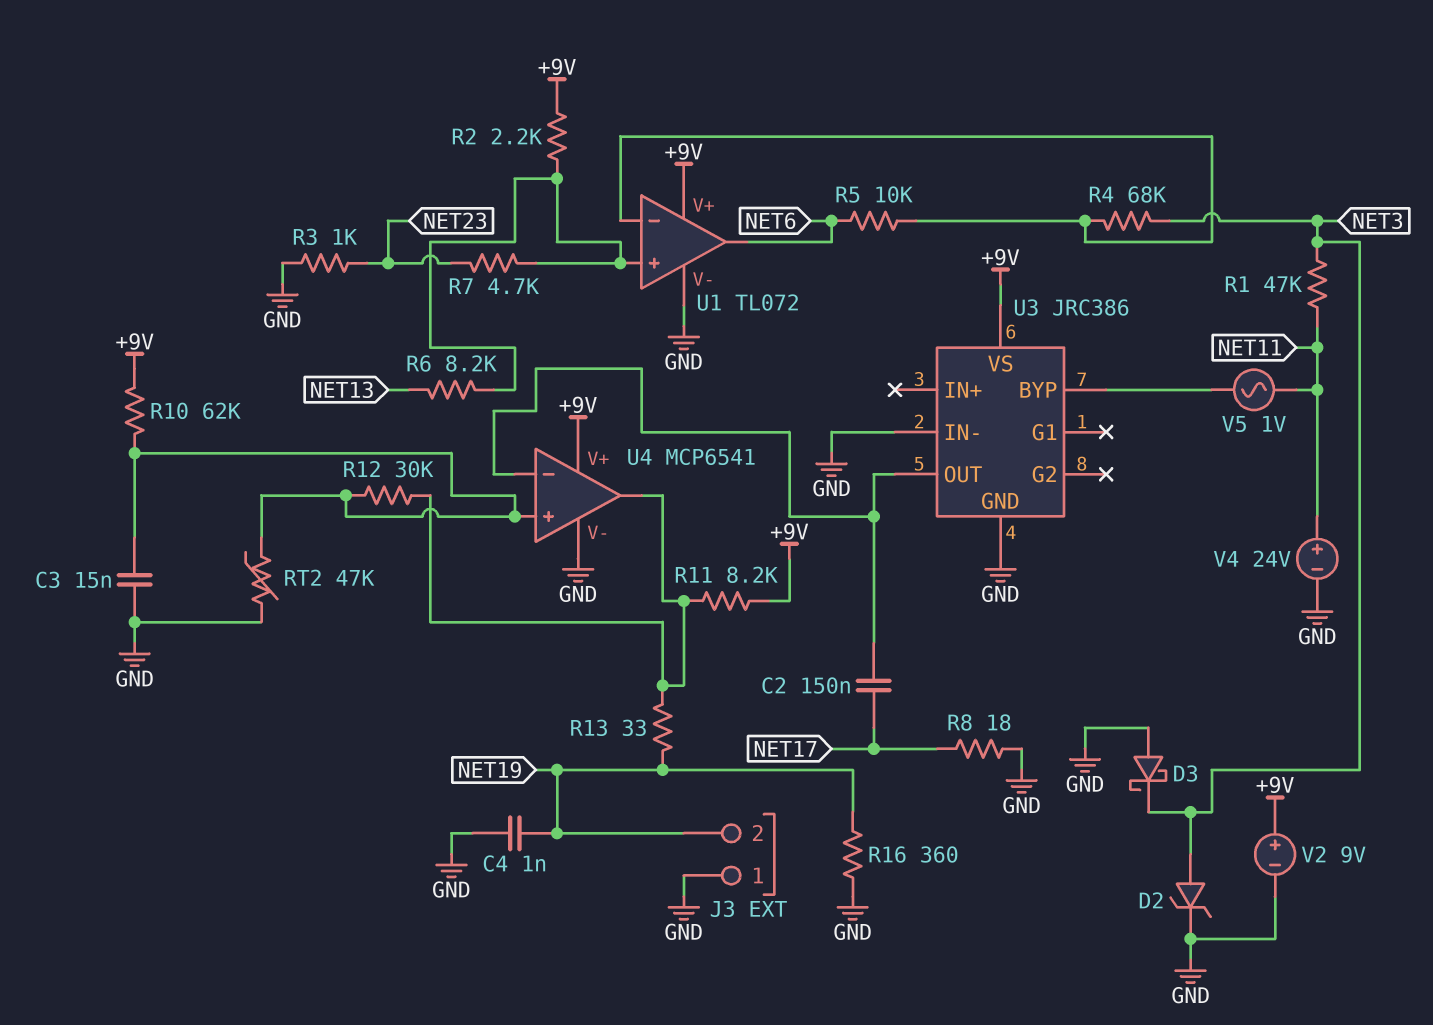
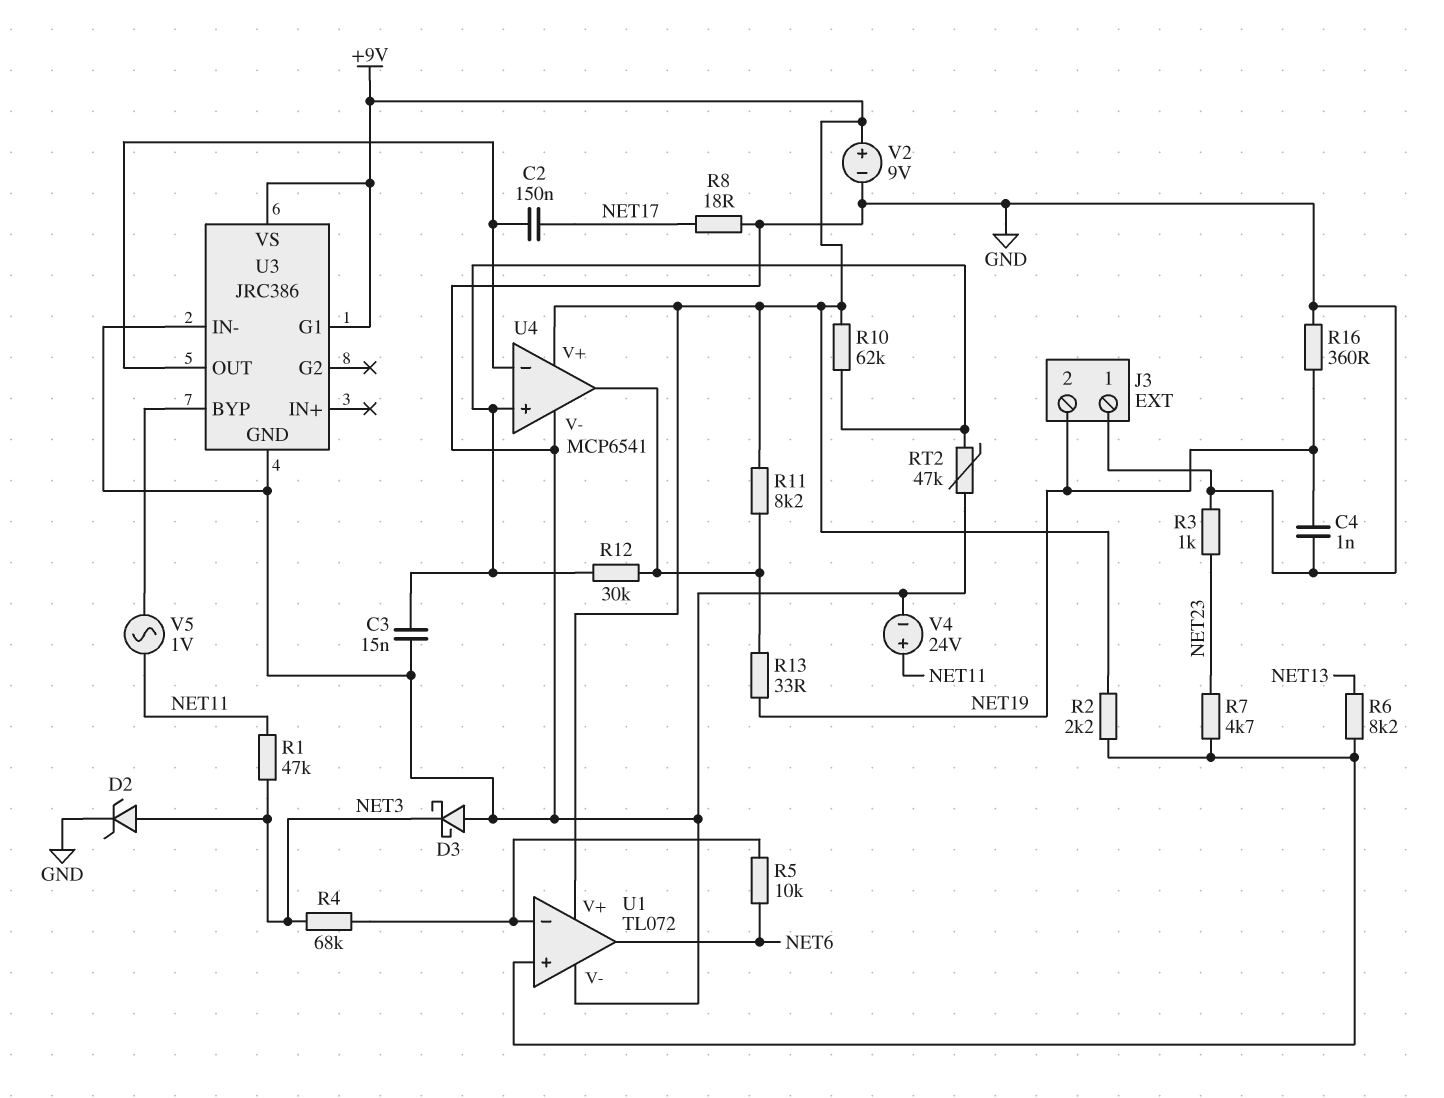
U3 pin G1: none -> +9V

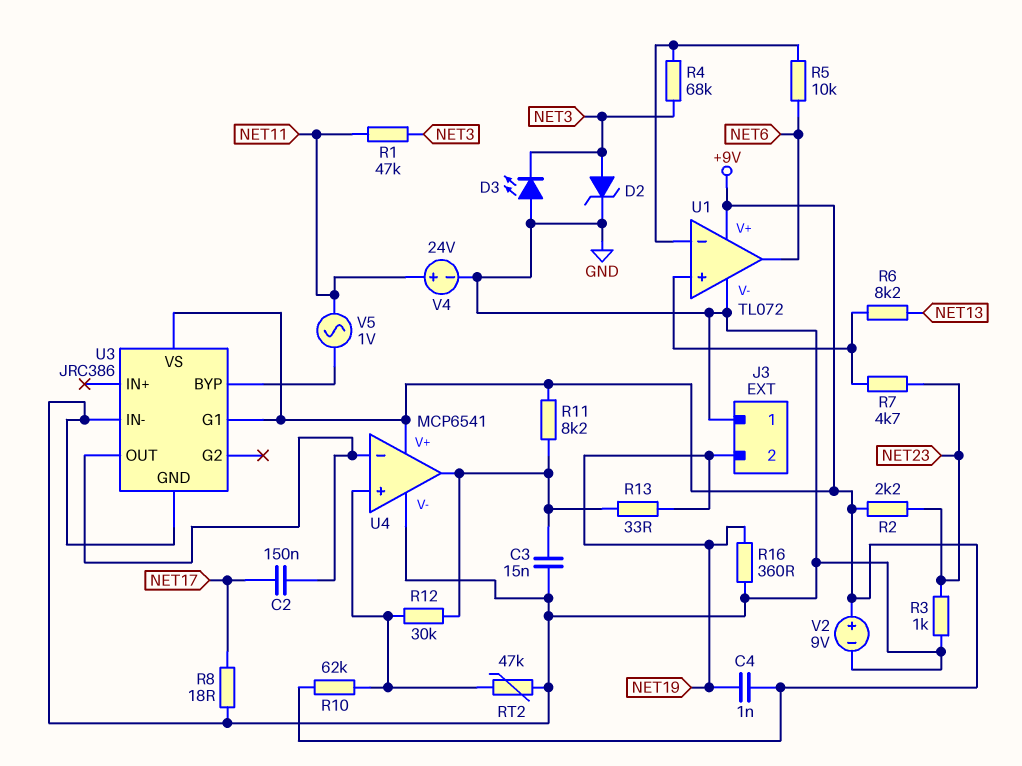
C3: 15nF (GND, U4/in+) -> 15nF (GND, U4/out)
C4: 1nF (GND, NET19) -> 1nF (+9V, NET19)
D3: schottky (A GND, K NET3) -> LED (A GND, K NET3)
R2: 2.2k (+9V, U1/in+) -> 2.2k (+9V, NET23)

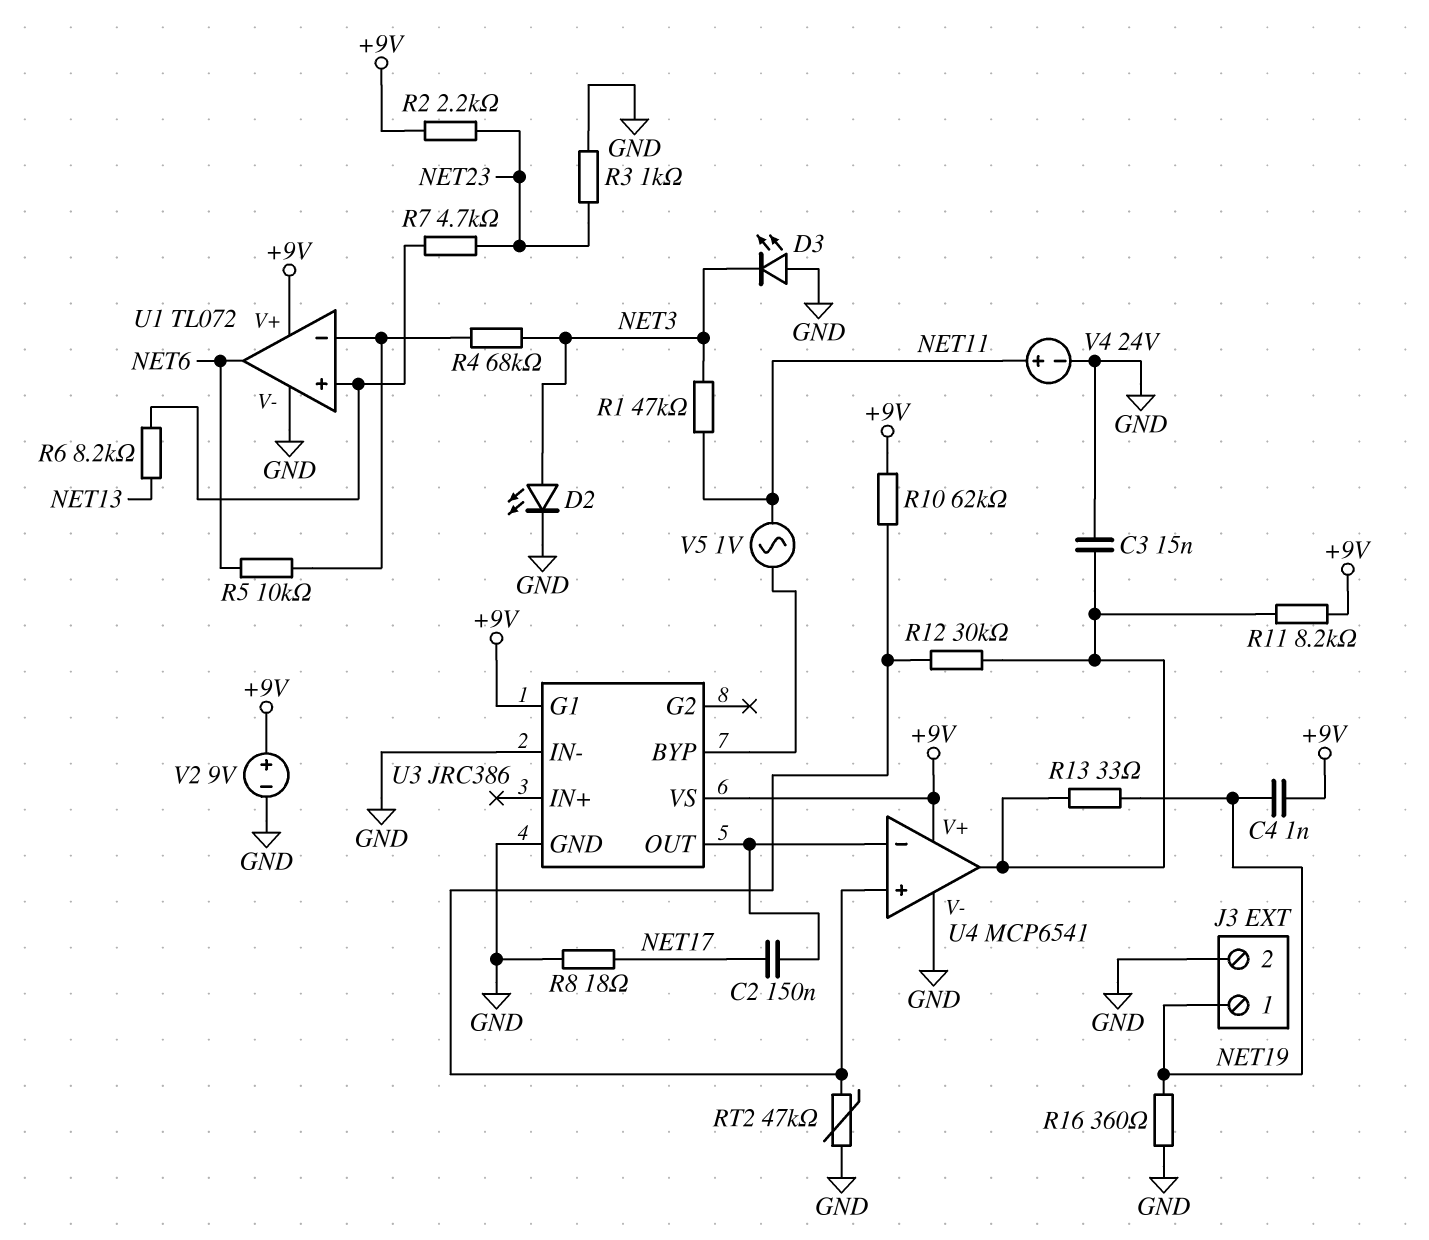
D2: zener (A NET3, K GND) -> LED (A NET3, K GND)
J3 pin 1: GND -> NET19
J3 pin 2: NET19 -> GND

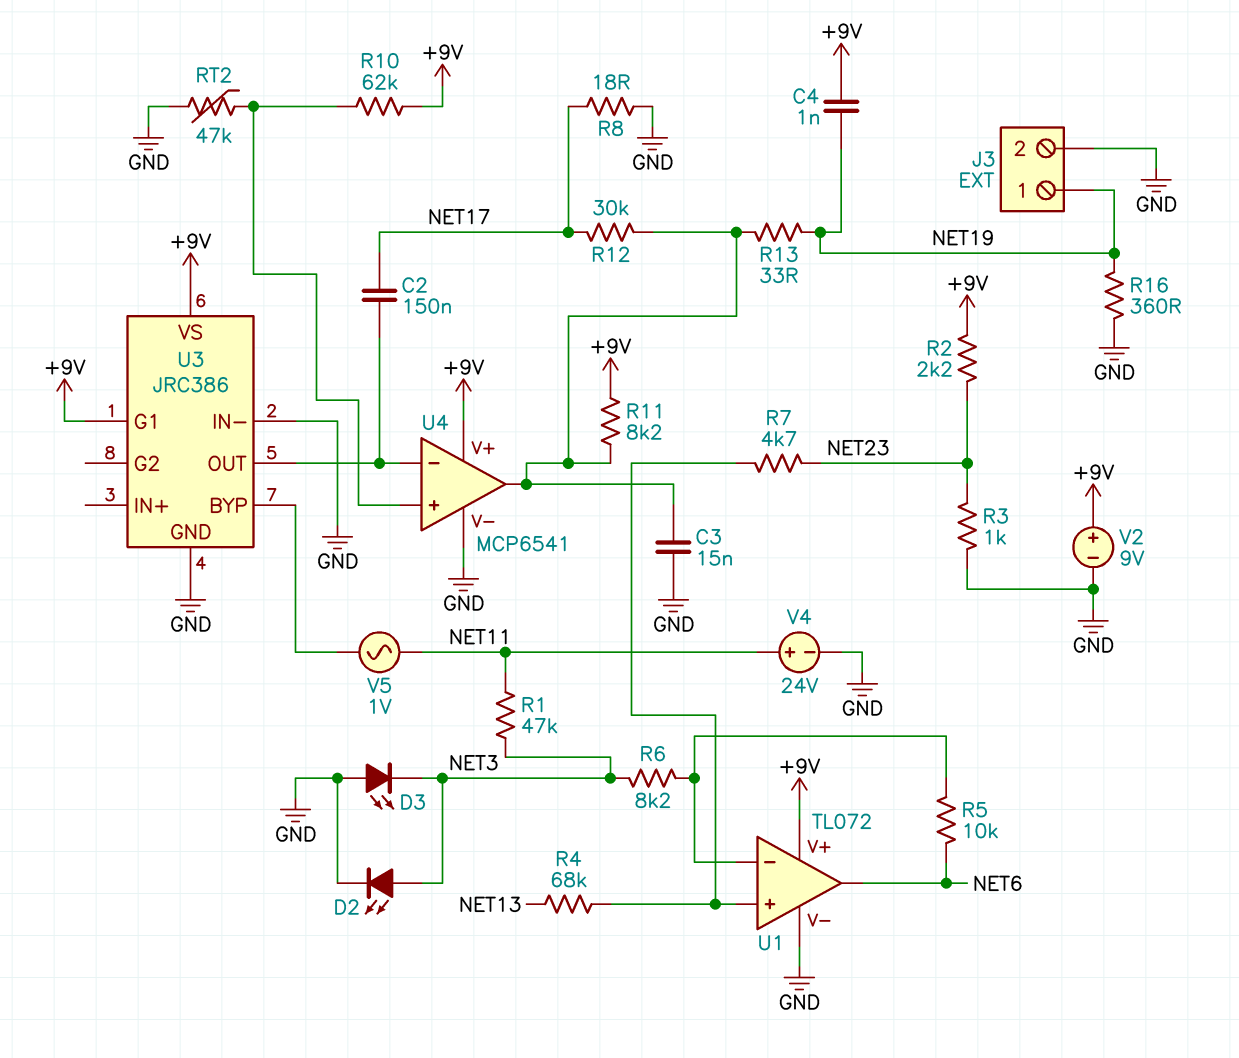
R4: 68k (NET3, U1/in-) -> 68k (NET13, U1/in+)
R6: 8.2k (NET13, U1/in+) -> 8.2k (NET3, U1/in-)
R12: 30k (U4/in+, U4/out) -> 30k (NET17, U4/out)

